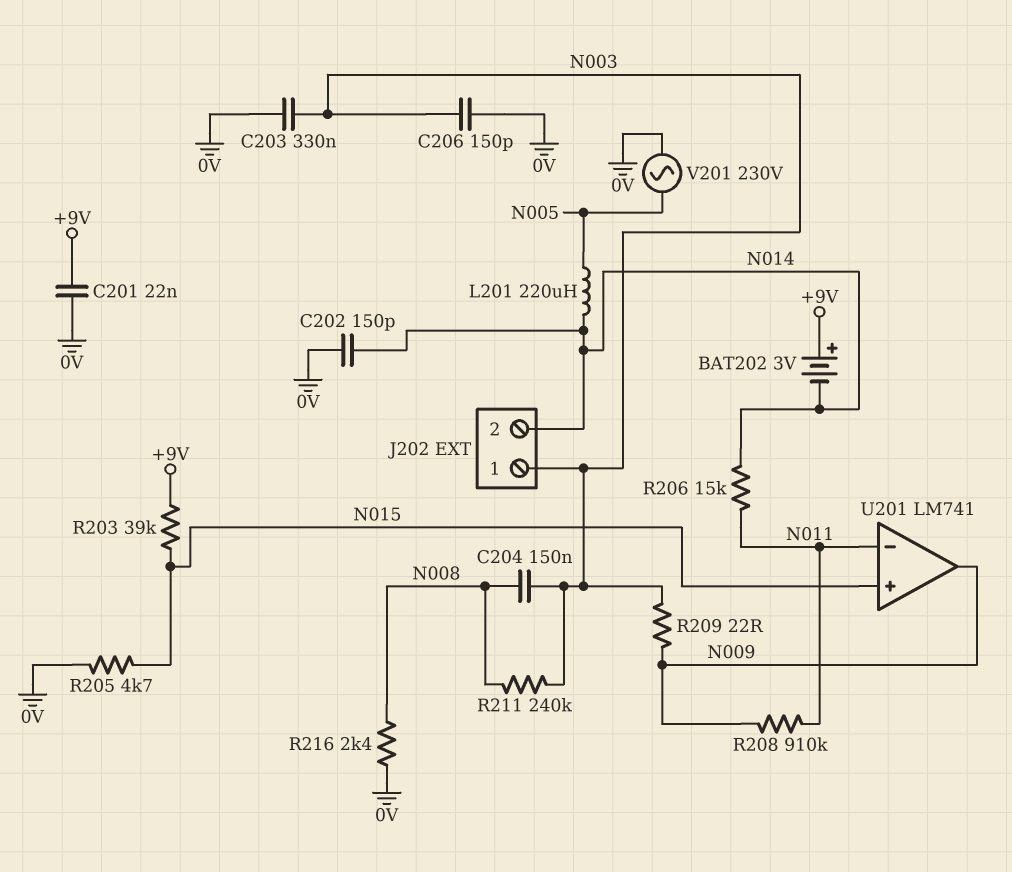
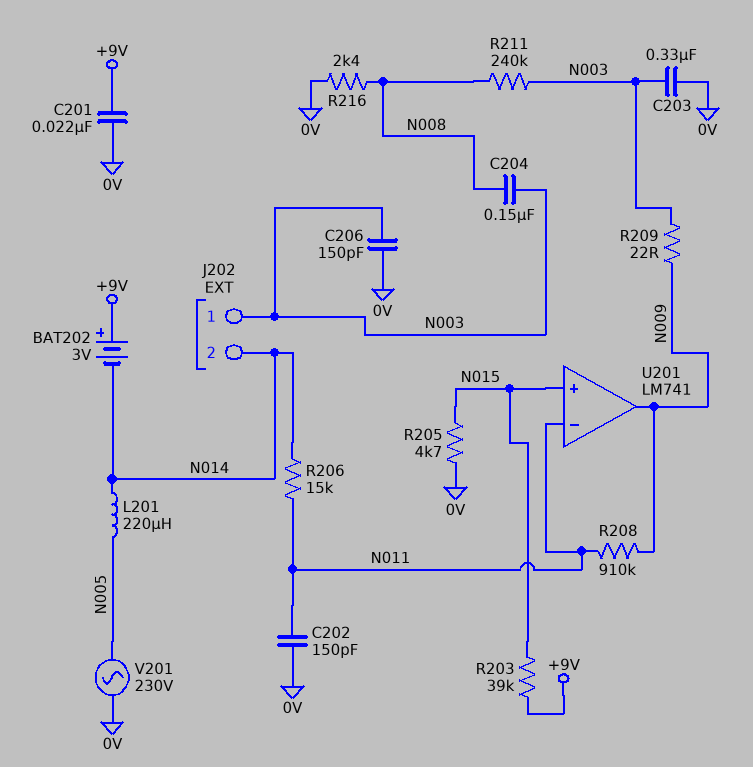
C202: 150pF (0V, N014) -> 150pF (0V, N011)

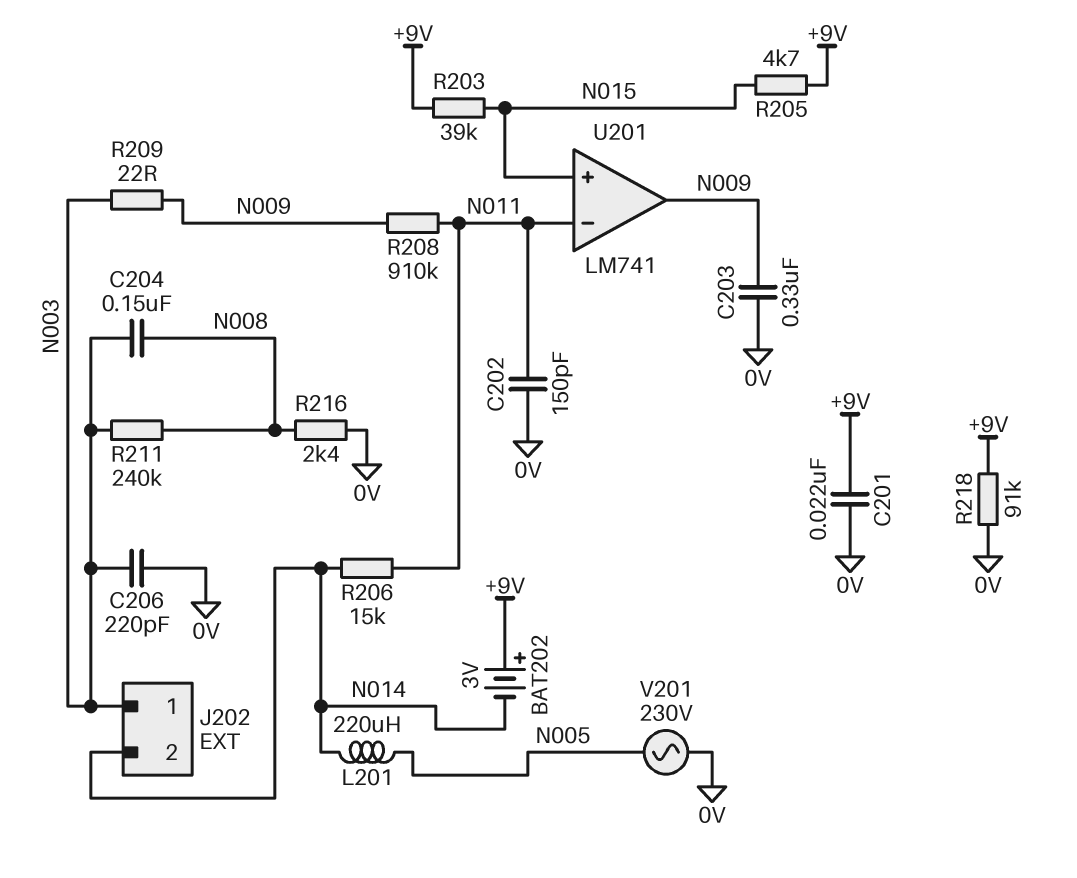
C203: 330nF (0V, N003) -> 330nF (0V, N009)
C206: 150pF (0V, N003) -> 220pF (0V, N003)
R205: 4.7k (0V, N015) -> 4.7k (+9V, N015)
R218: none -> 91k (+9V, 0V)

